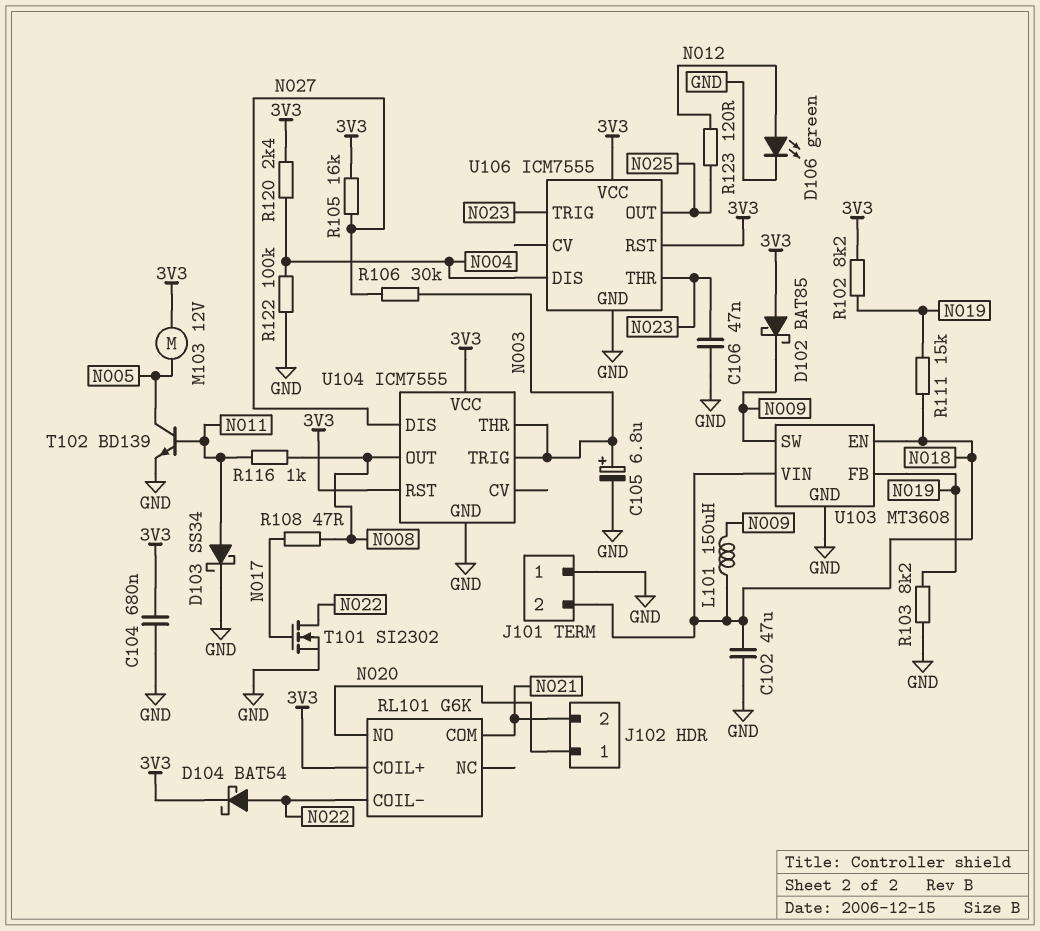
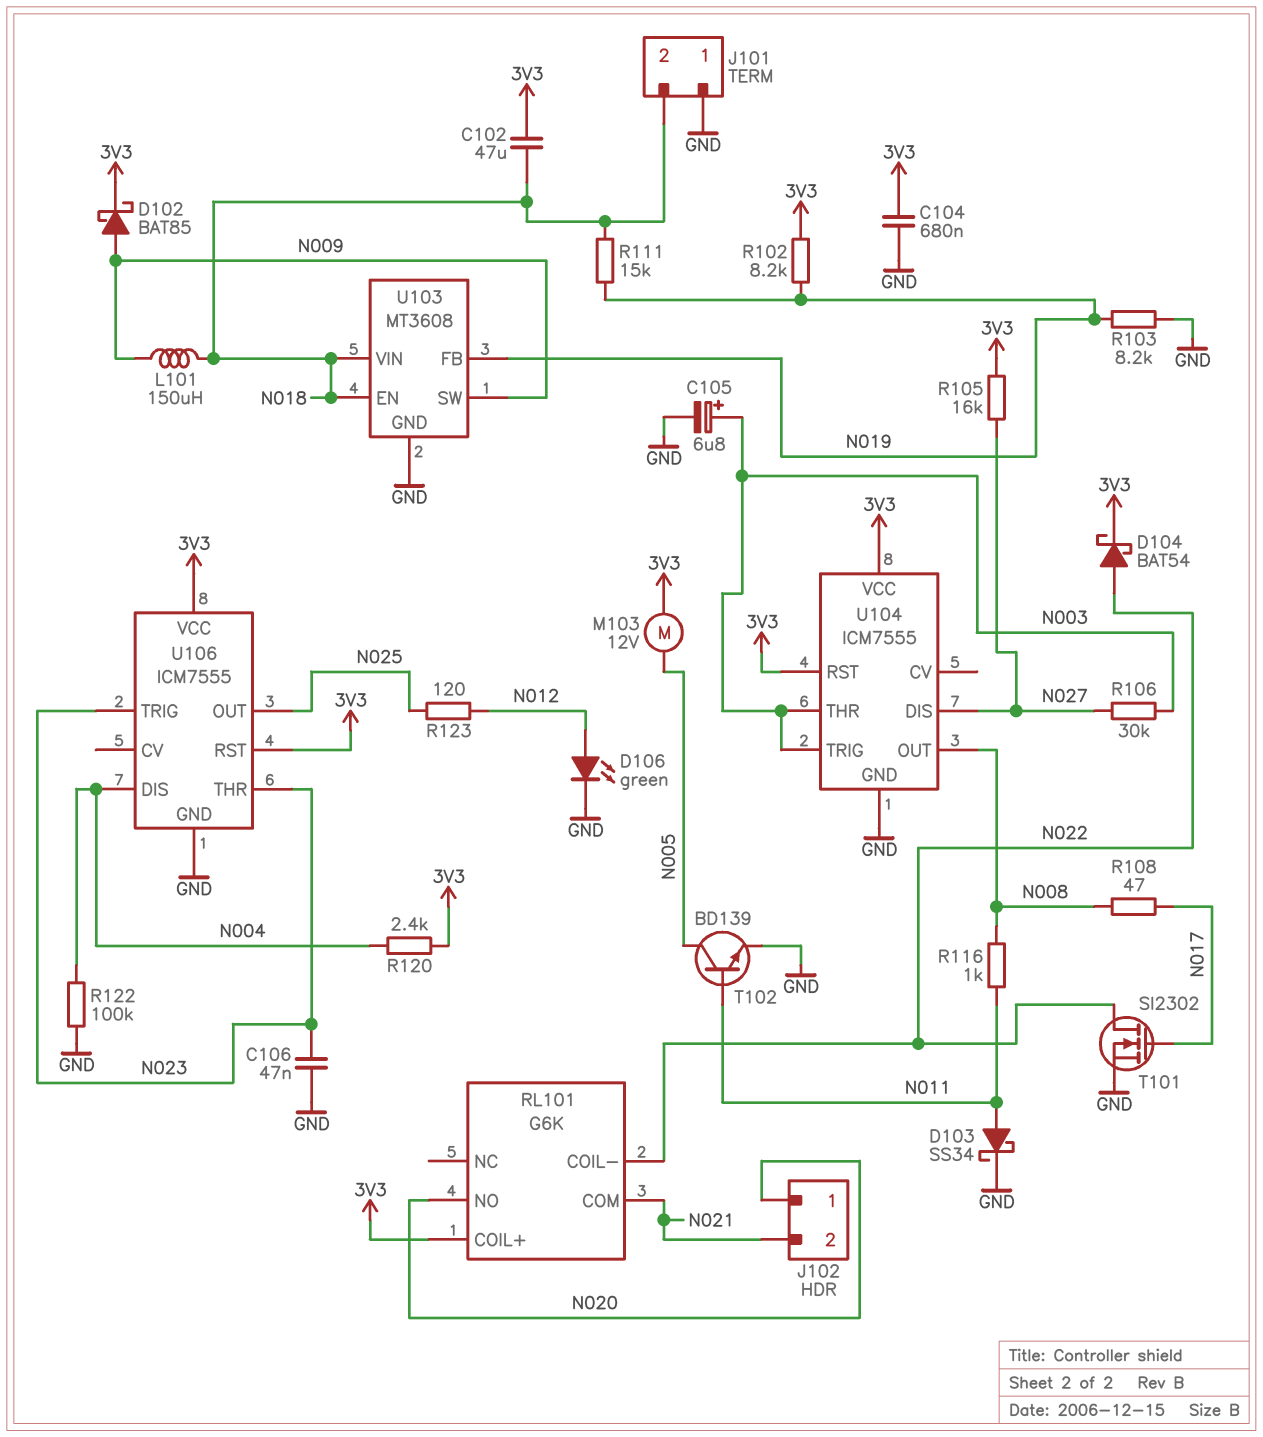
C102: 47uF (GND, N018) -> 47uF (3V3, N018)
D102: schottky BAT85 (A 3V3, K N009) -> schottky BAT85 (A N009, K 3V3)

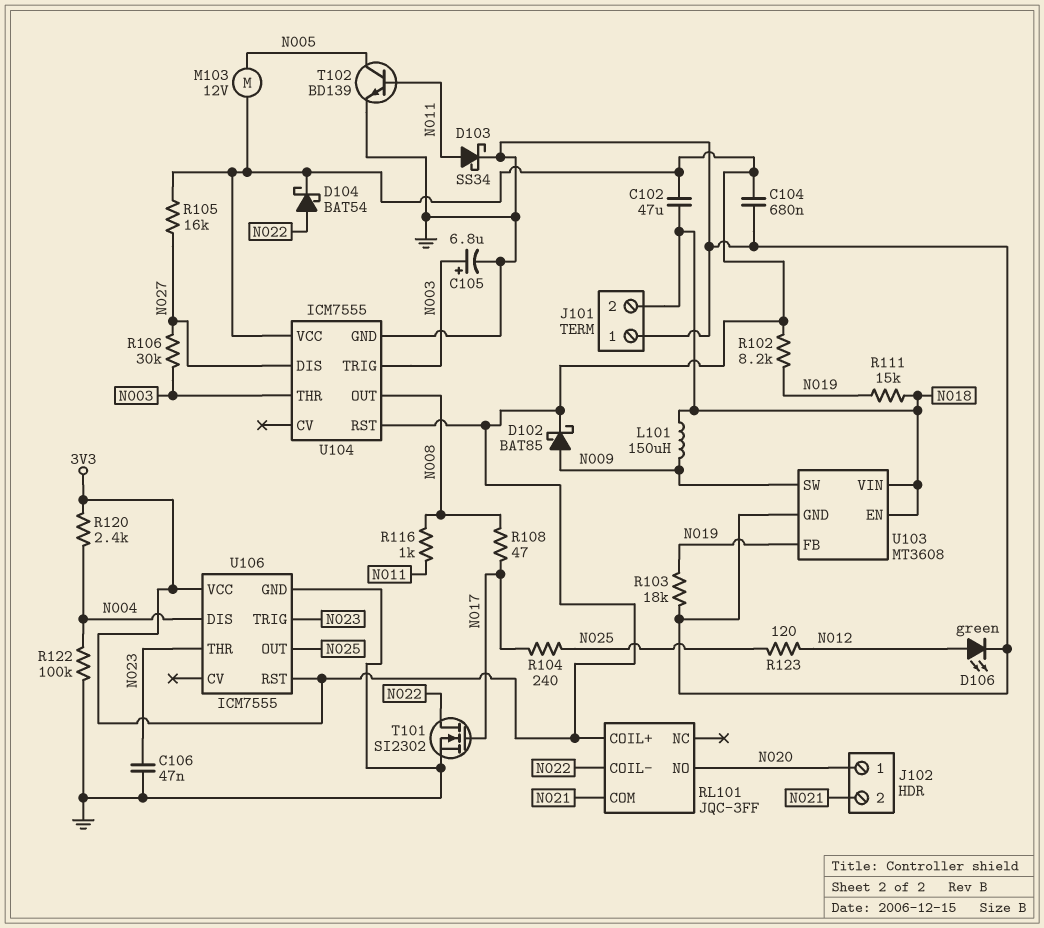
R103: 8.2k (GND, N019) -> 18k (GND, N019)
R104: none -> 240 (N017, N025)
RL101: G6K -> JQC-3FF

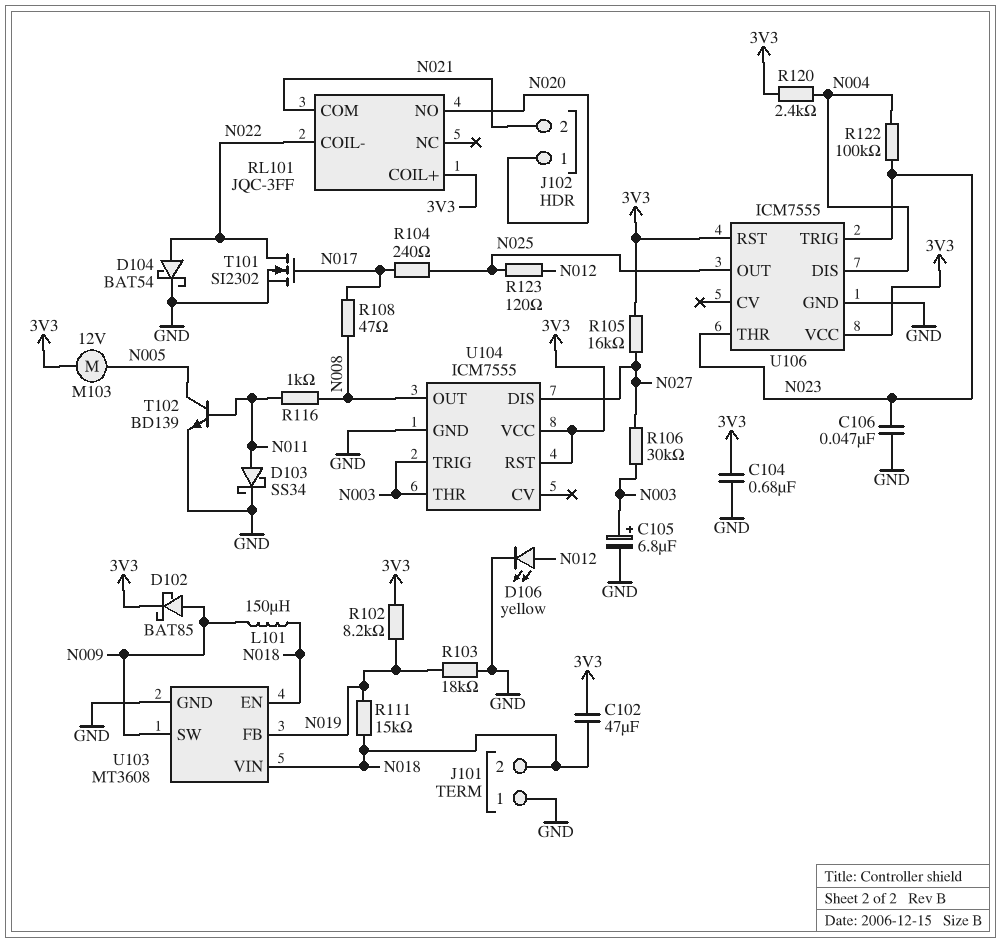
D104: schottky BAT54 (A N022, K 3V3) -> schottky BAT54 (A N022, K GND)
D106: LED green (A N012, K GND) -> LED yellow (A N012, K GND)
R122: 100k (GND, N004) -> 100k (N004, N023)

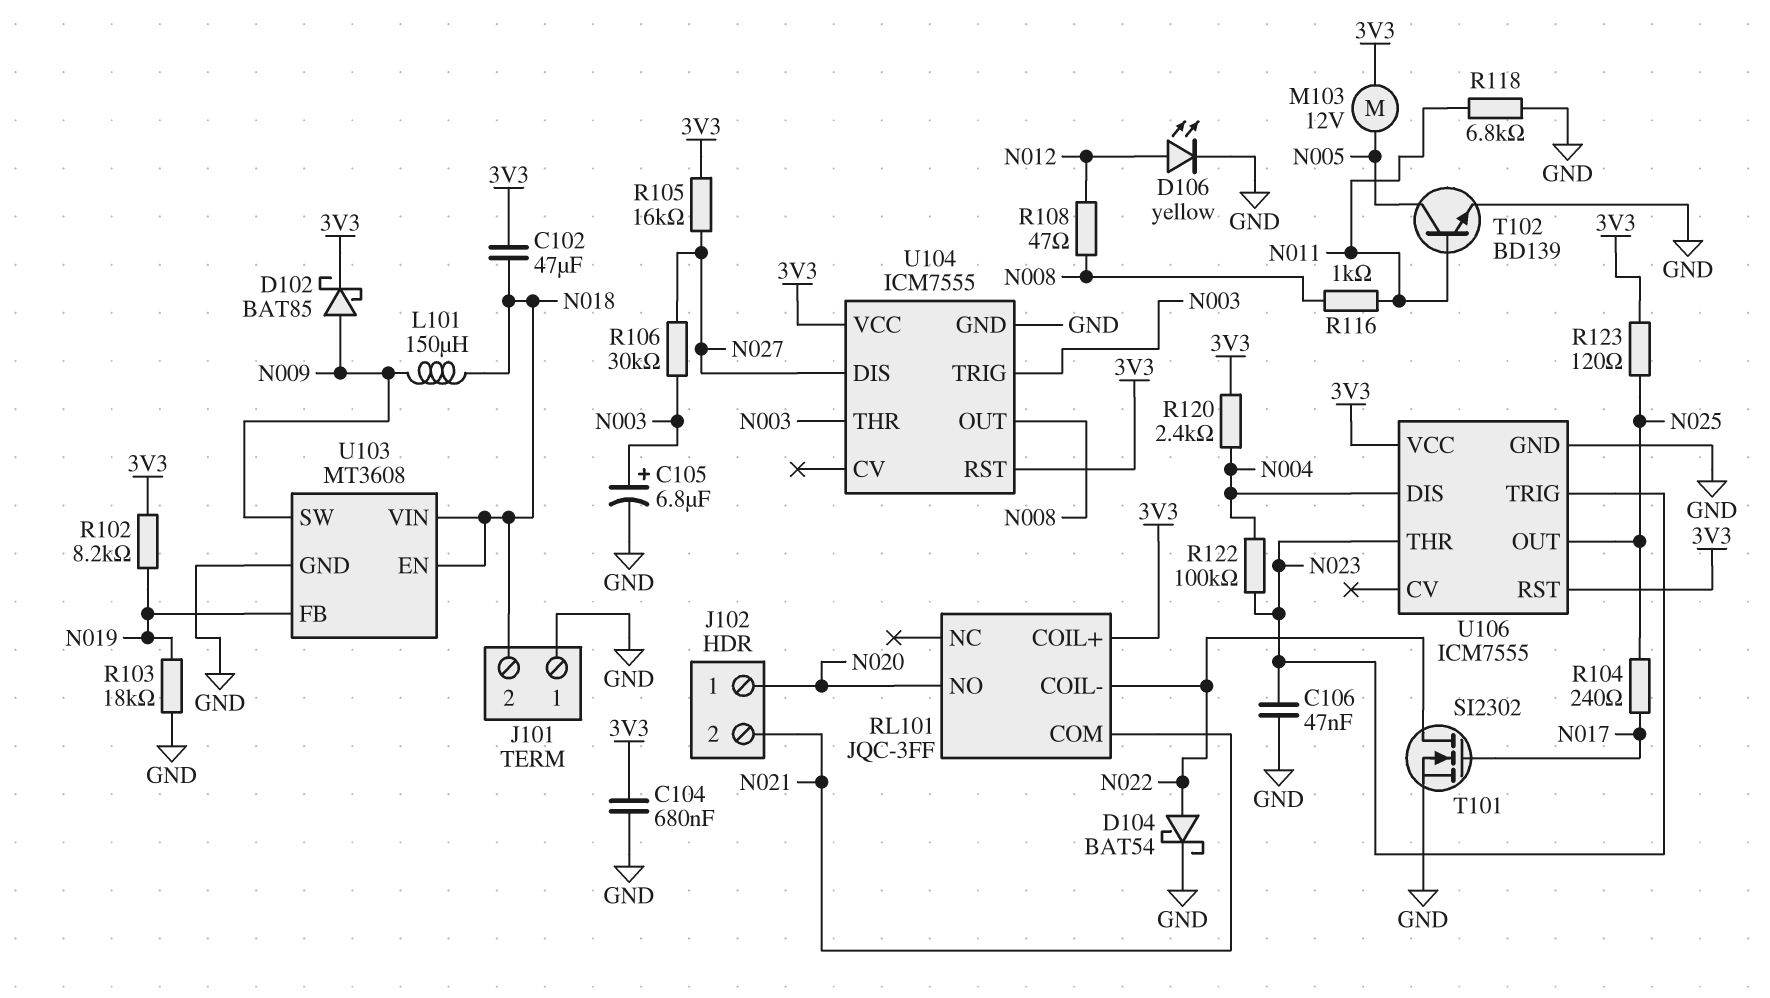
D103: schottky SS34 (A N011, K GND) -> none
R108: 47 (N008, N017) -> 47 (N008, N012)
R111: 15k (N018, N019) -> none
R118: none -> 6.8k (GND, N011)
R123: 120 (N012, N025) -> 120 (3V3, N025)

